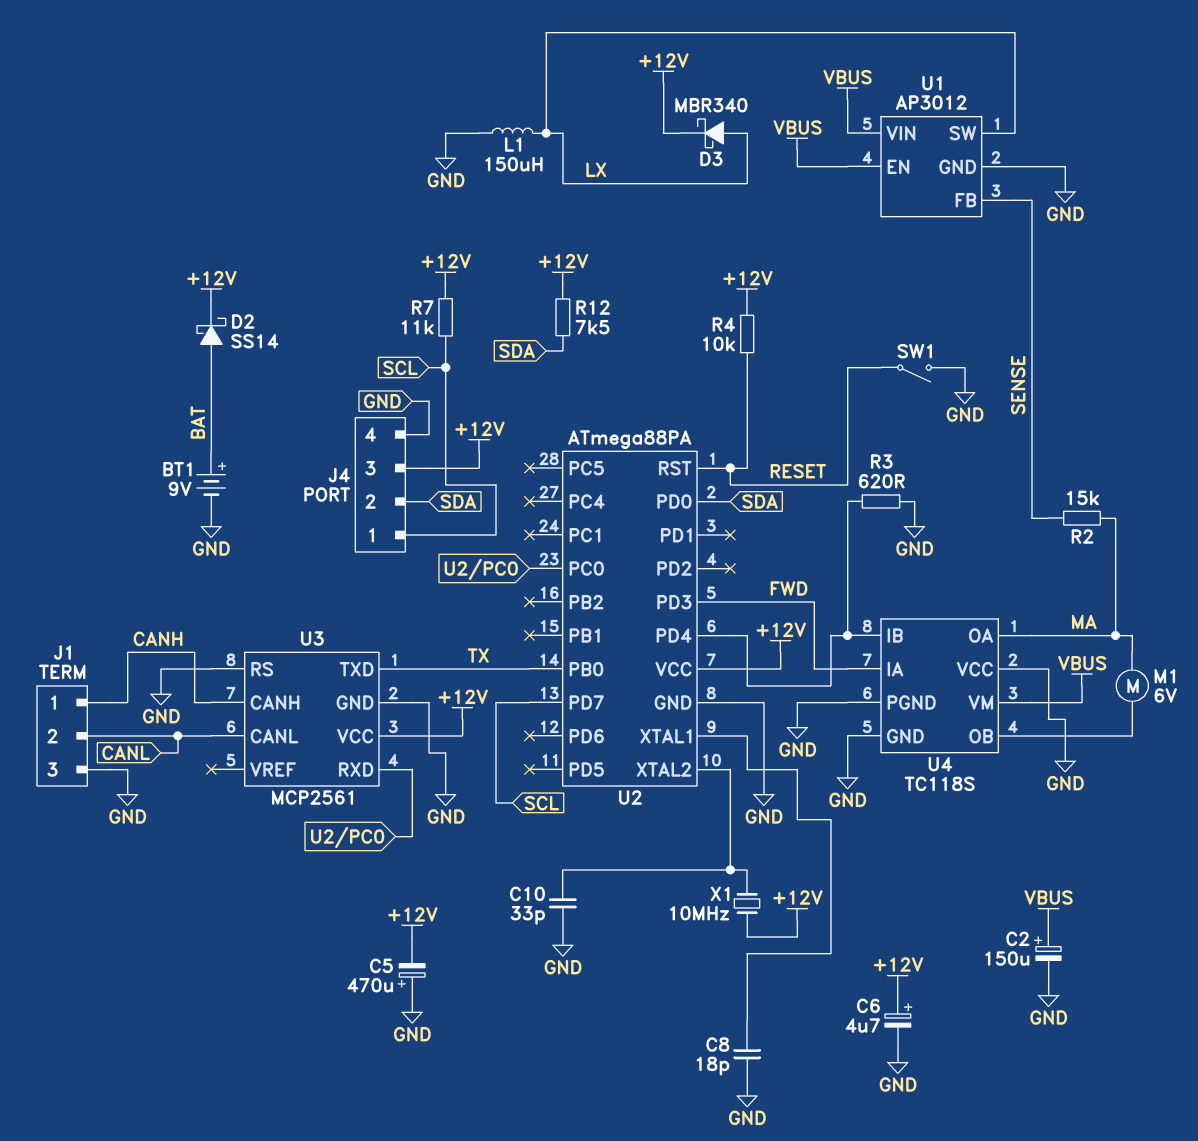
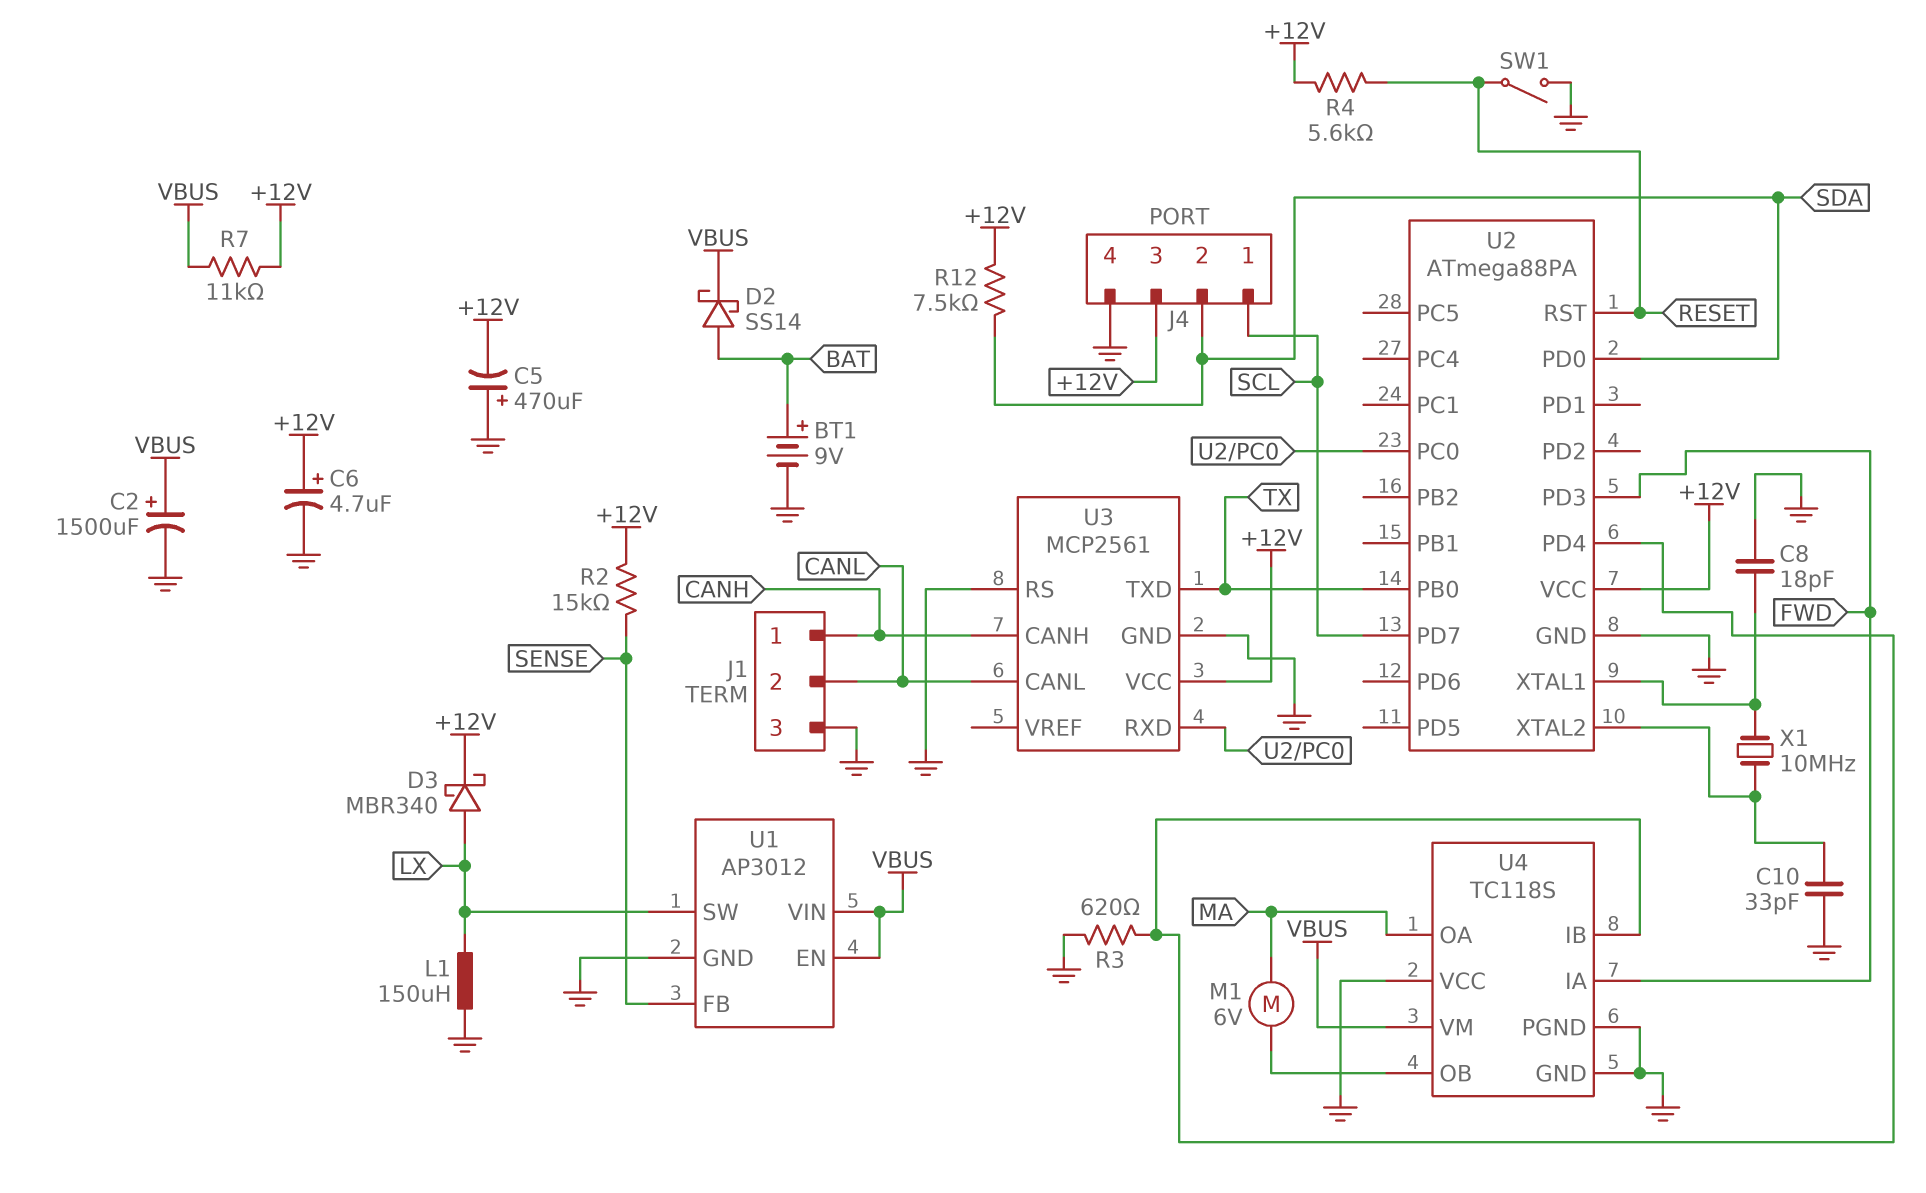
C2: 150uF (plus VBUS, minus GND) -> 1500uF (plus VBUS, minus GND)
D2: schottky SS14 (A BAT, K +12V) -> schottky SS14 (A BAT, K VBUS)
R2: 15k (MA, SENSE) -> 15k (+12V, SENSE)
R4: 10k (+12V, RESET) -> 5.6k (+12V, RESET)
R7: 11k (+12V, SCL) -> 11k (+12V, VBUS)
X1: 10MHz (+12V, U2/XTAL2) -> 10MHz (U2/XTAL1, U2/XTAL2)

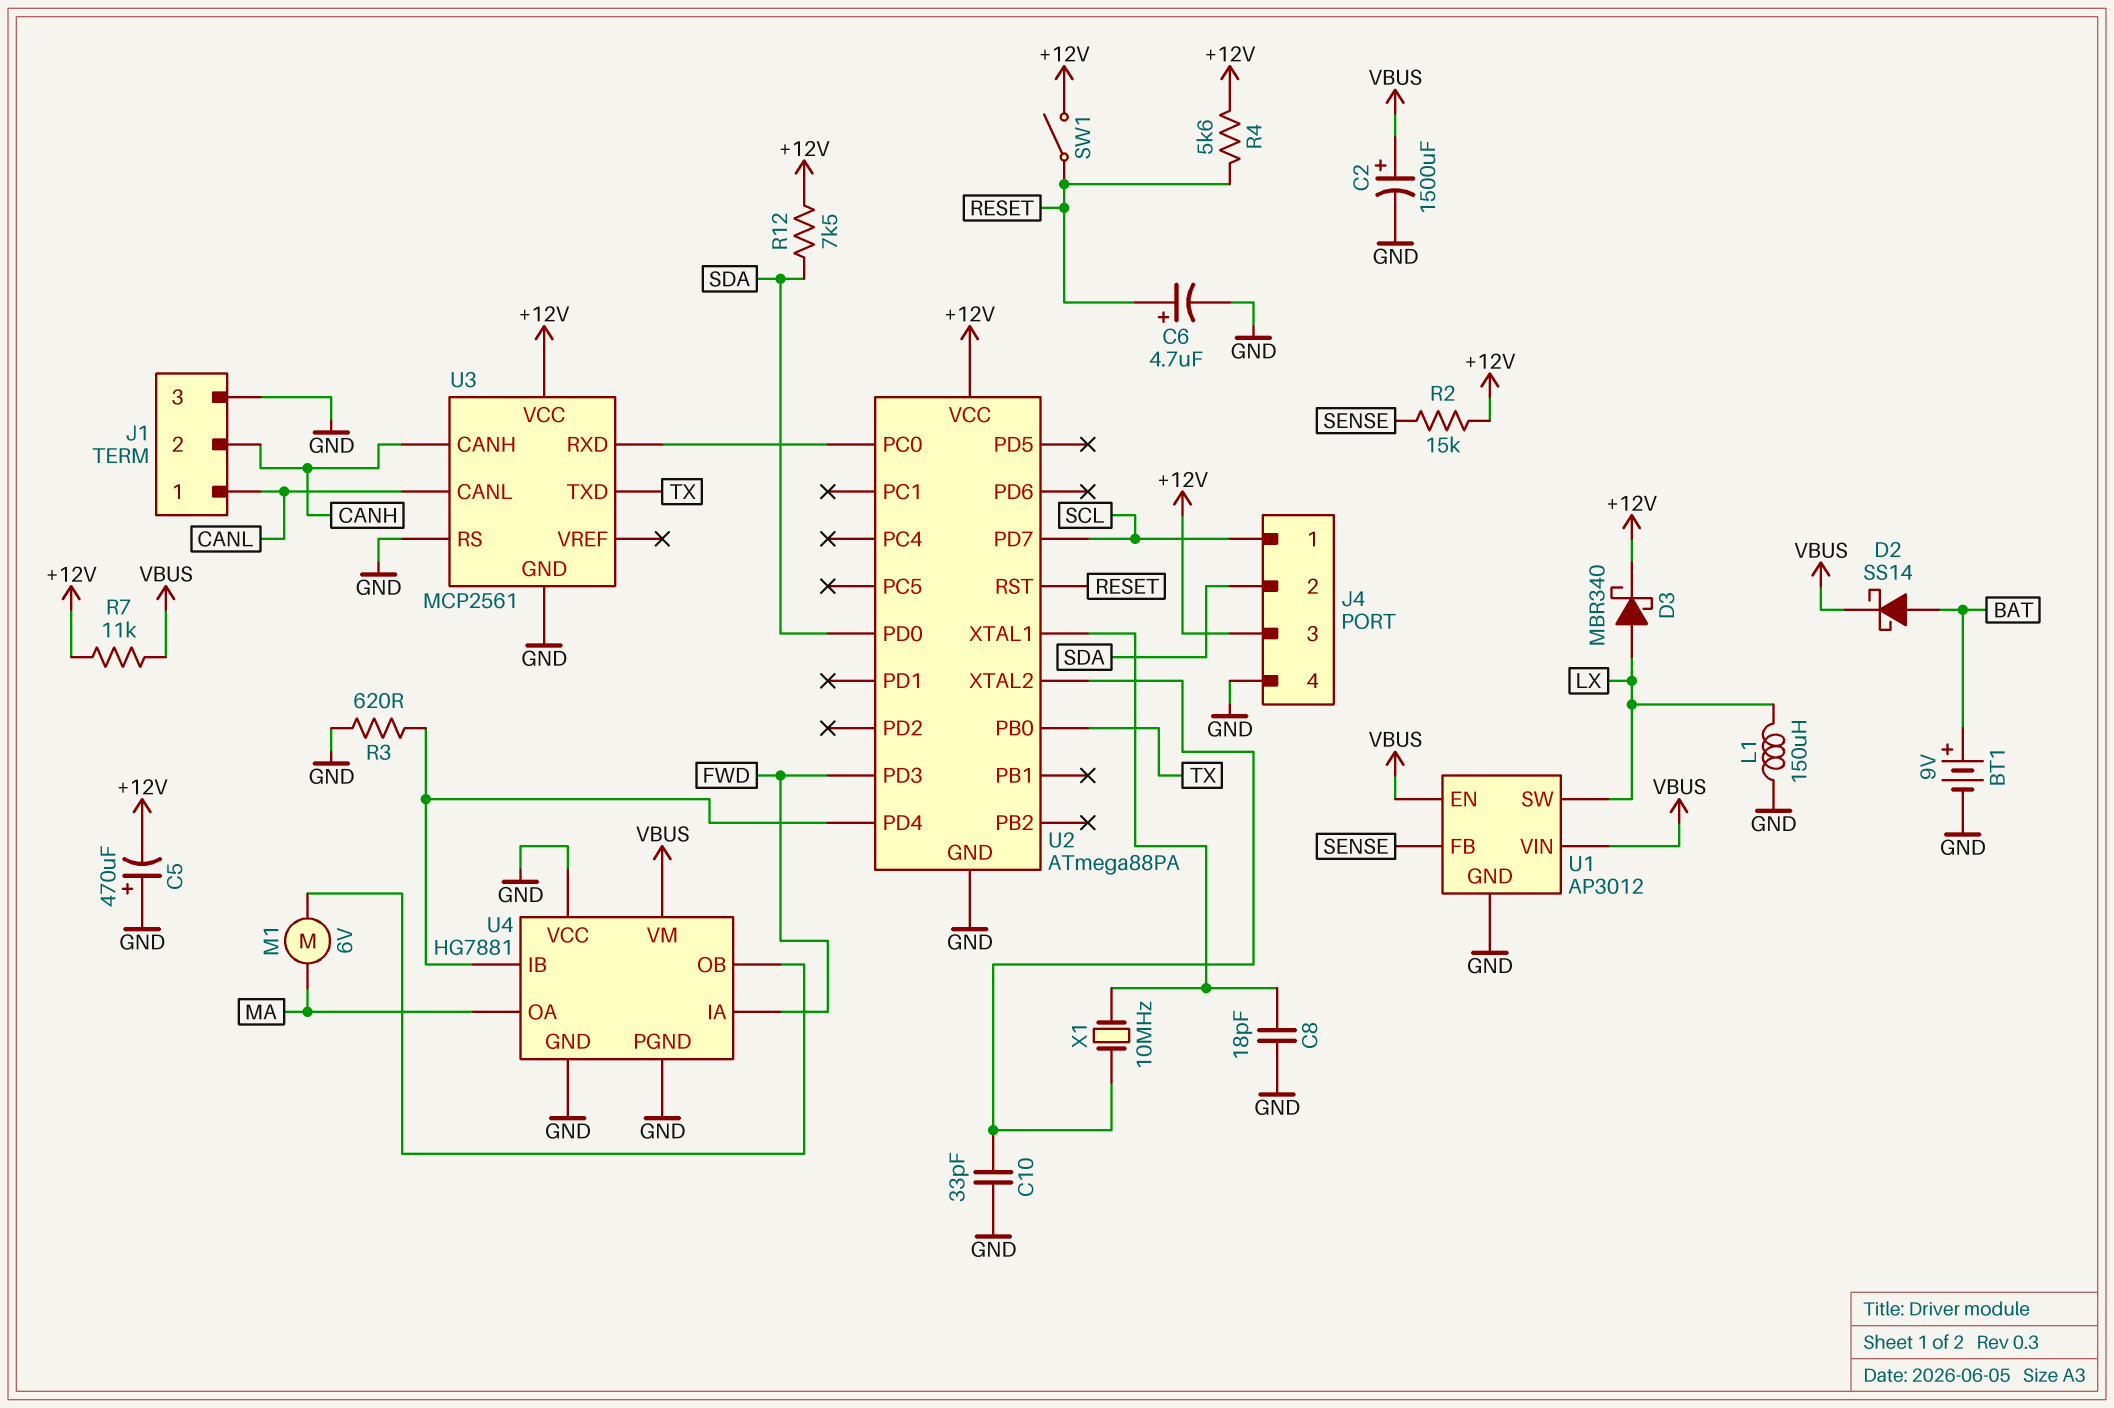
C6: 4.7uF (plus +12V, minus GND) -> 4.7uF (plus RESET, minus GND)
J1 pin 1: CANH -> CANL
J1 pin 2: CANL -> CANH
SW1: switch (GND, RESET) -> switch (+12V, RESET)
U4: TC118S -> HG7881

